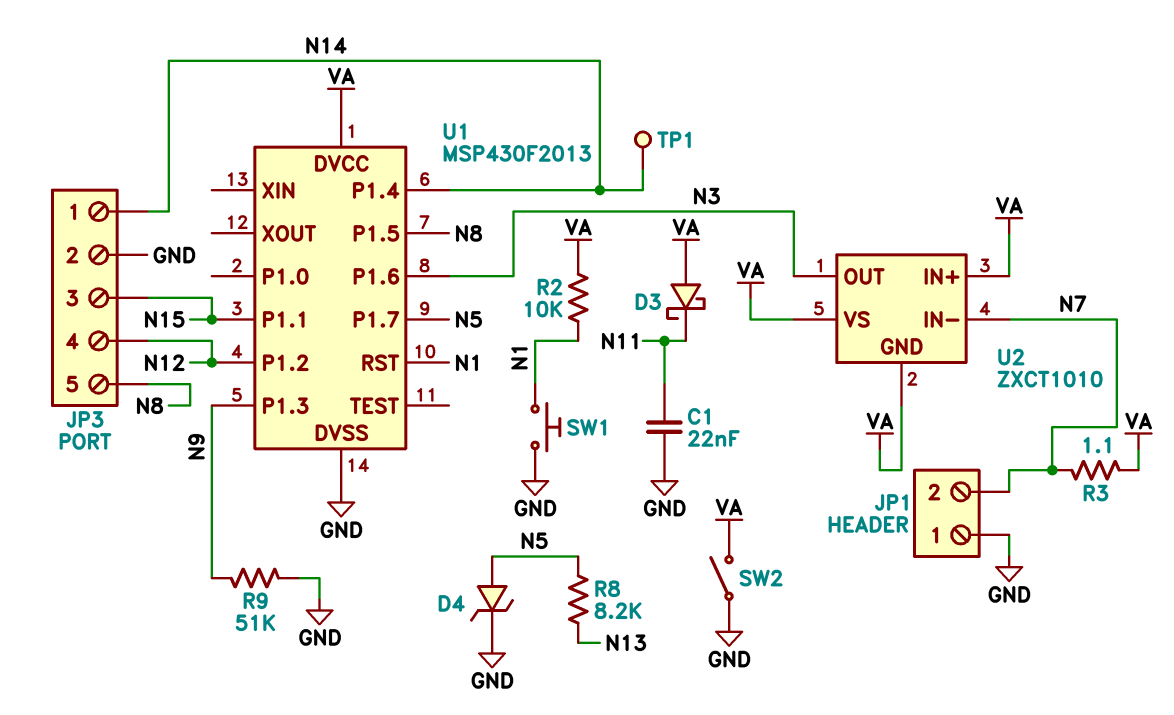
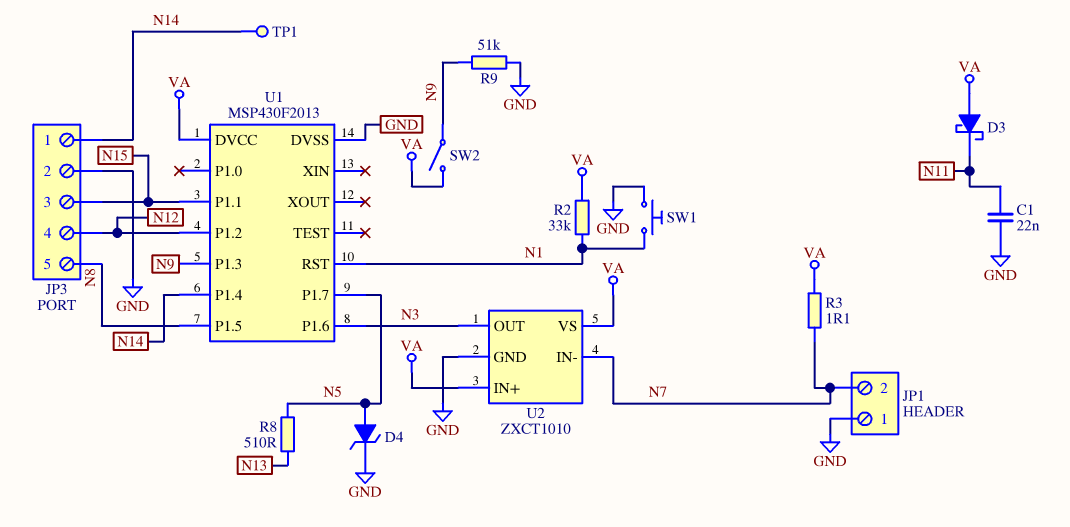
R2: 10k (N1, VA) -> 33k (N1, VA)
R8: 8.2k (N5, N13) -> 510 (N5, N13)
SW2: switch (GND, VA) -> switch (N9, VA)
U2 pin GND: VA -> GND

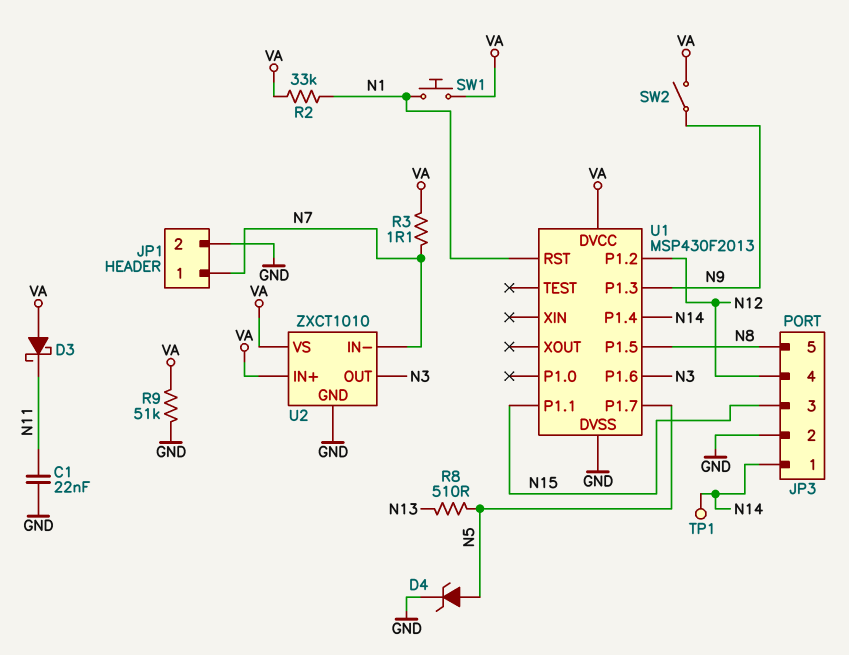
JP1 pin 1: GND -> N7
JP1 pin 2: N7 -> GND
R9: 51k (GND, N9) -> 51k (GND, VA)
SW1: button (GND, N1) -> button (N1, VA)

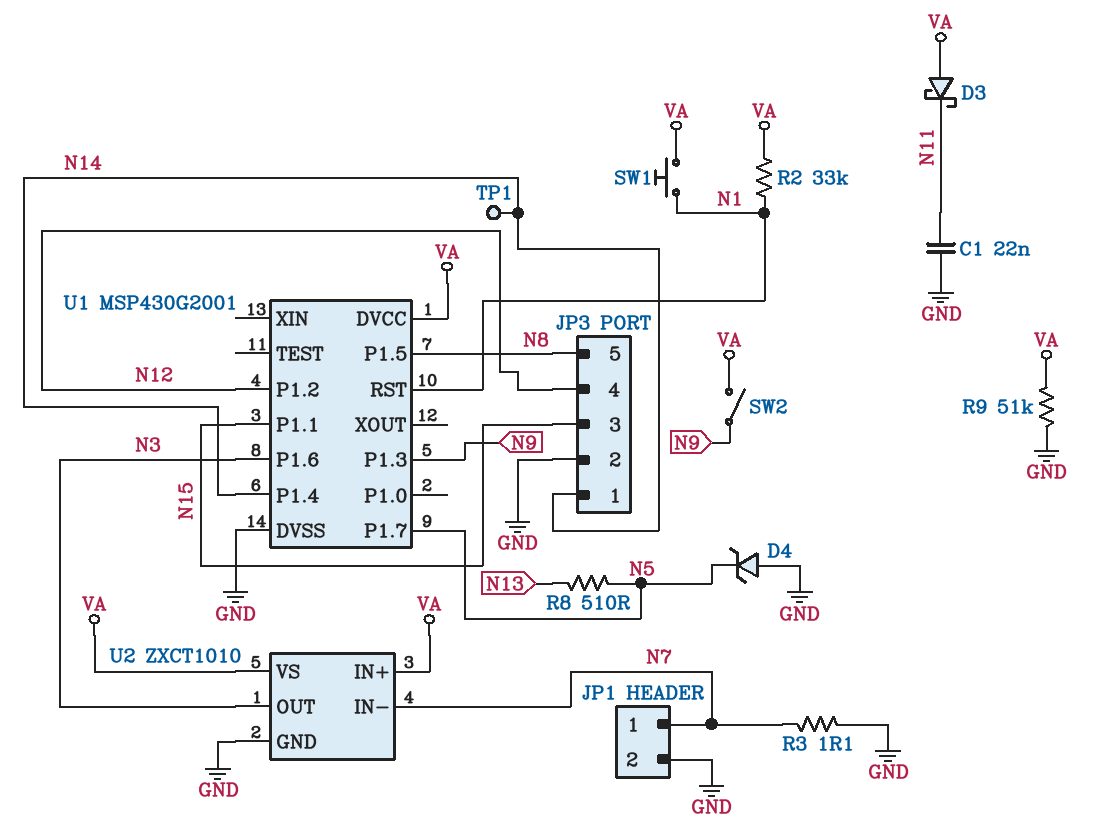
D4: zener (A N5, K GND) -> zener (A GND, K N5)
R3: 1.1 (N7, VA) -> 1.1 (GND, N7)
U1: MSP430F2013 -> MSP430G2001

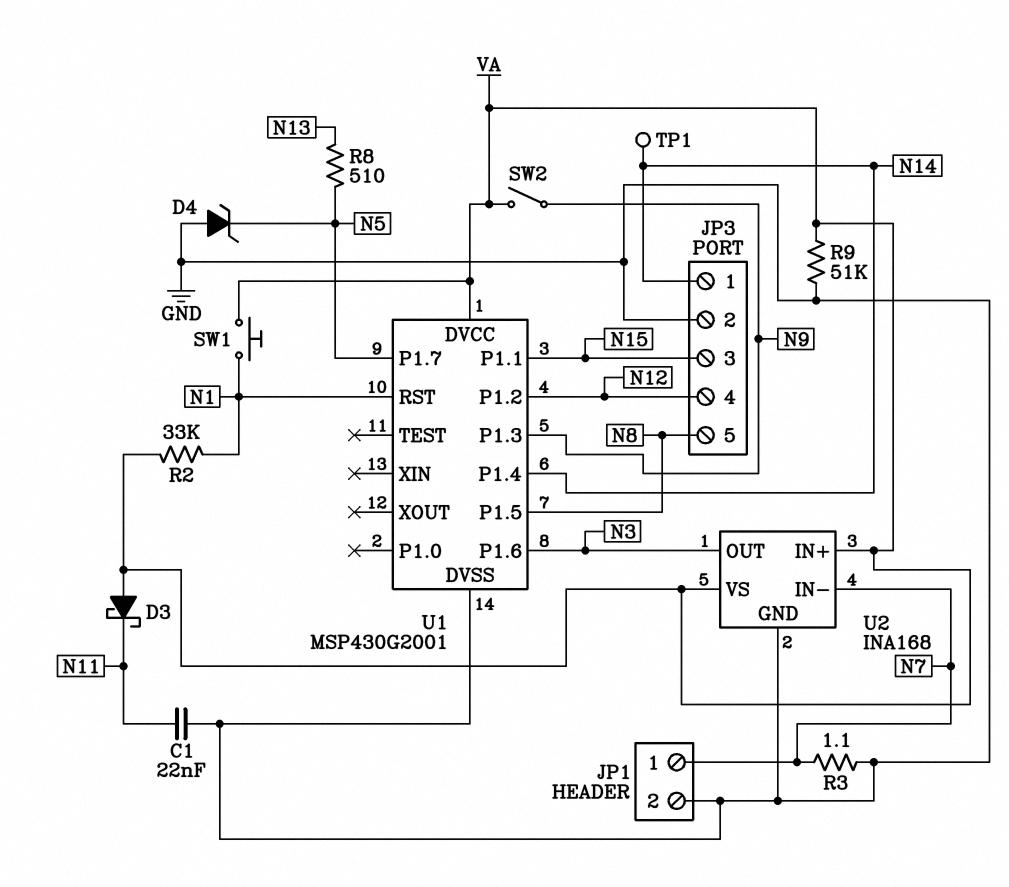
U2: ZXCT1010 -> INA168

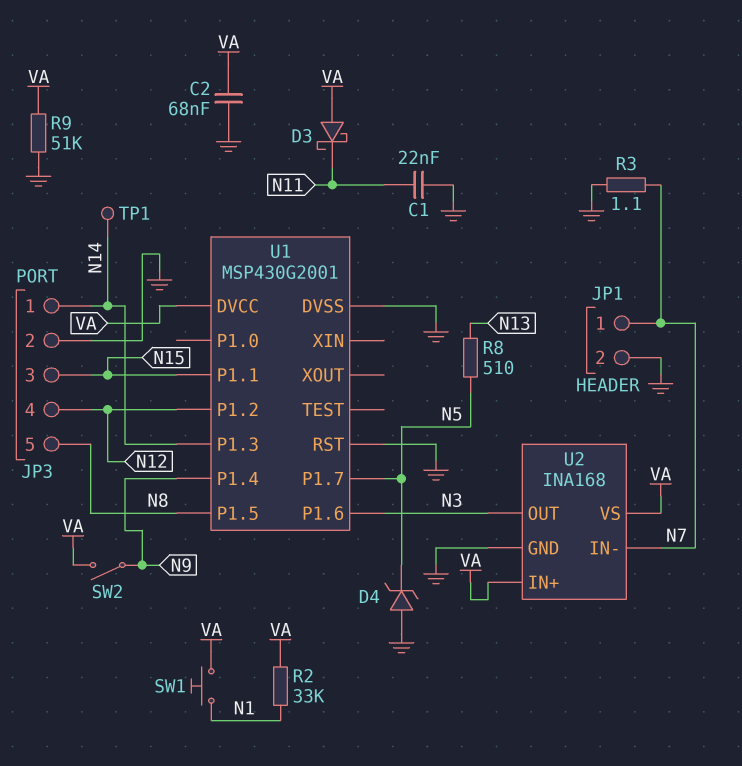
C2: none -> 68nF (GND, VA)
U1 pin P1.3: N9 -> N14
U1 pin P1.4: N14 -> N9
U1 pin RST: N1 -> GND

